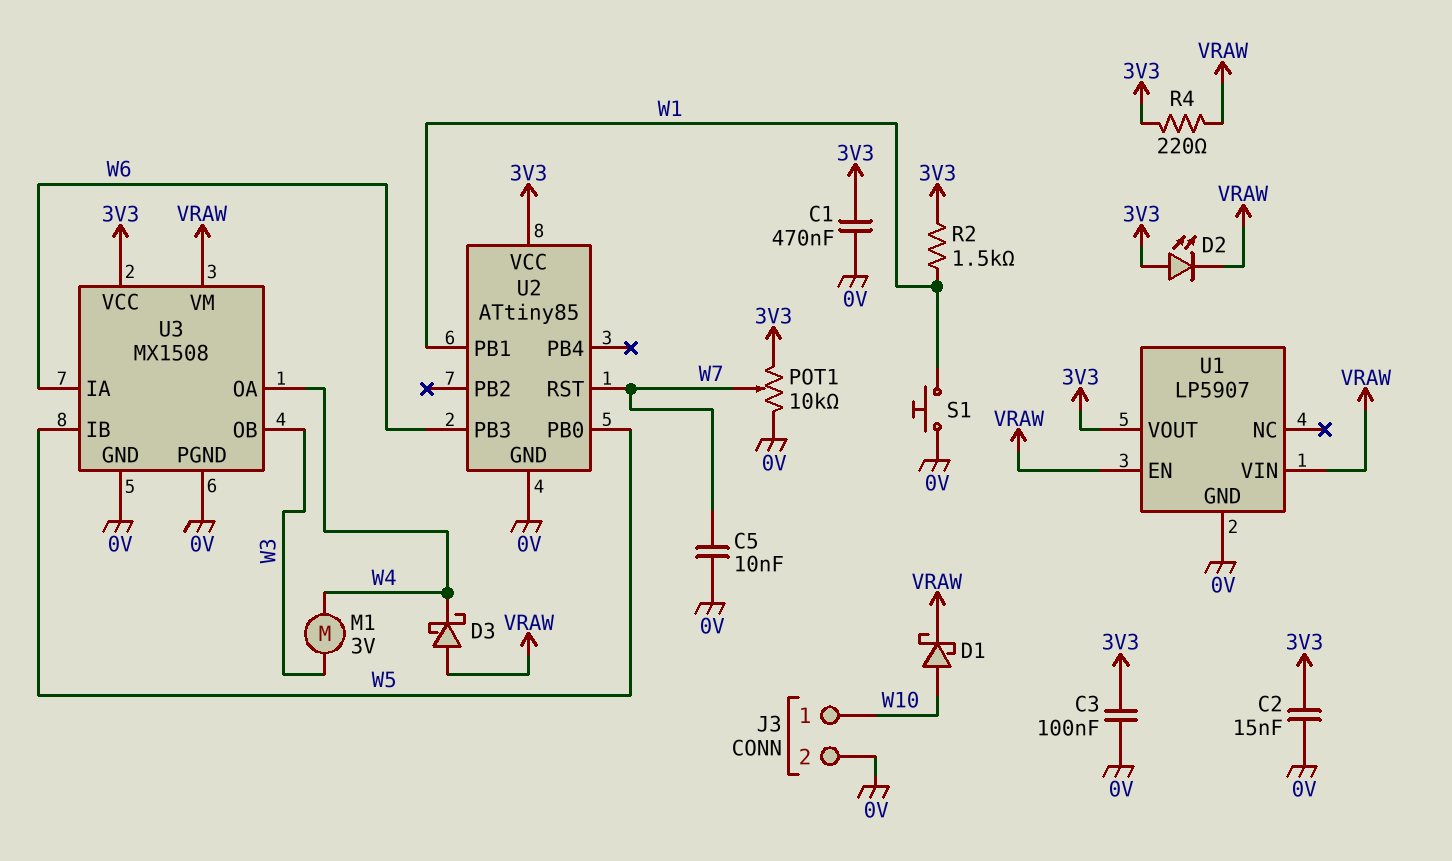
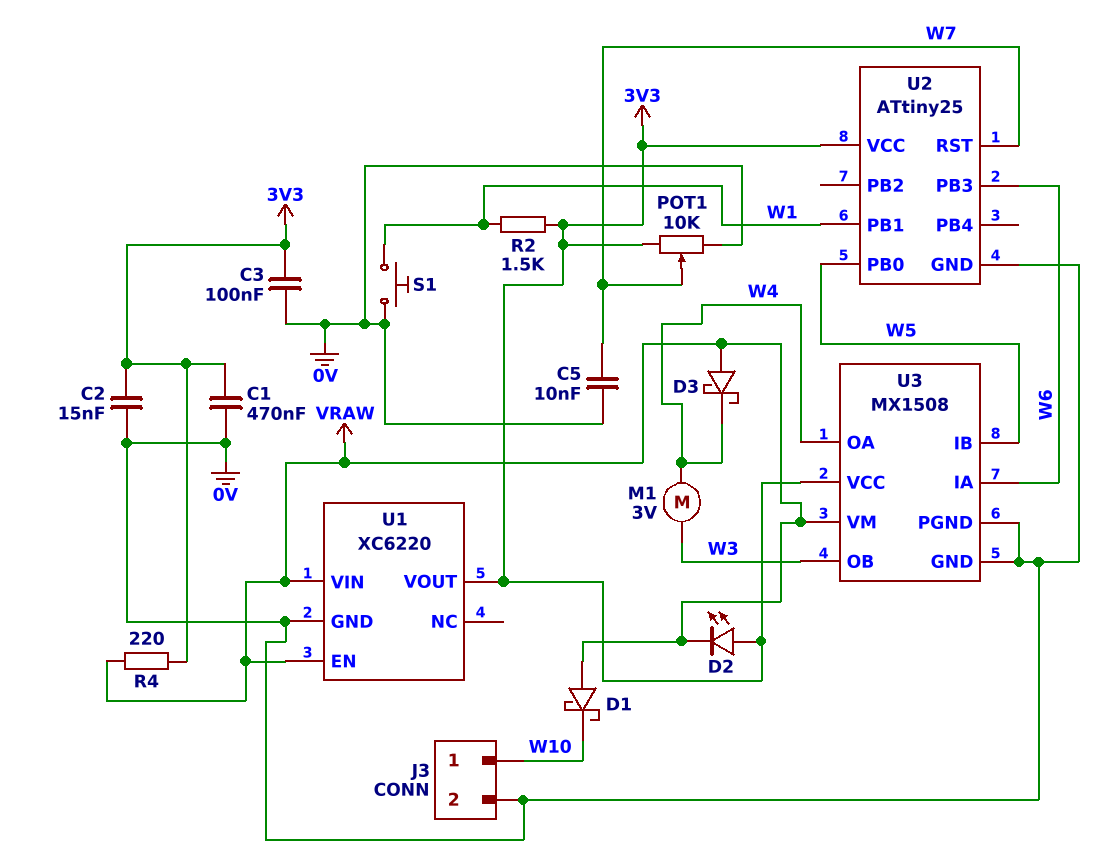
D1: schottky (A W10, K VRAW) -> schottky (A VRAW, K W10)
U1: LP5907 -> XC6220
U2: ATtiny85 -> ATtiny25

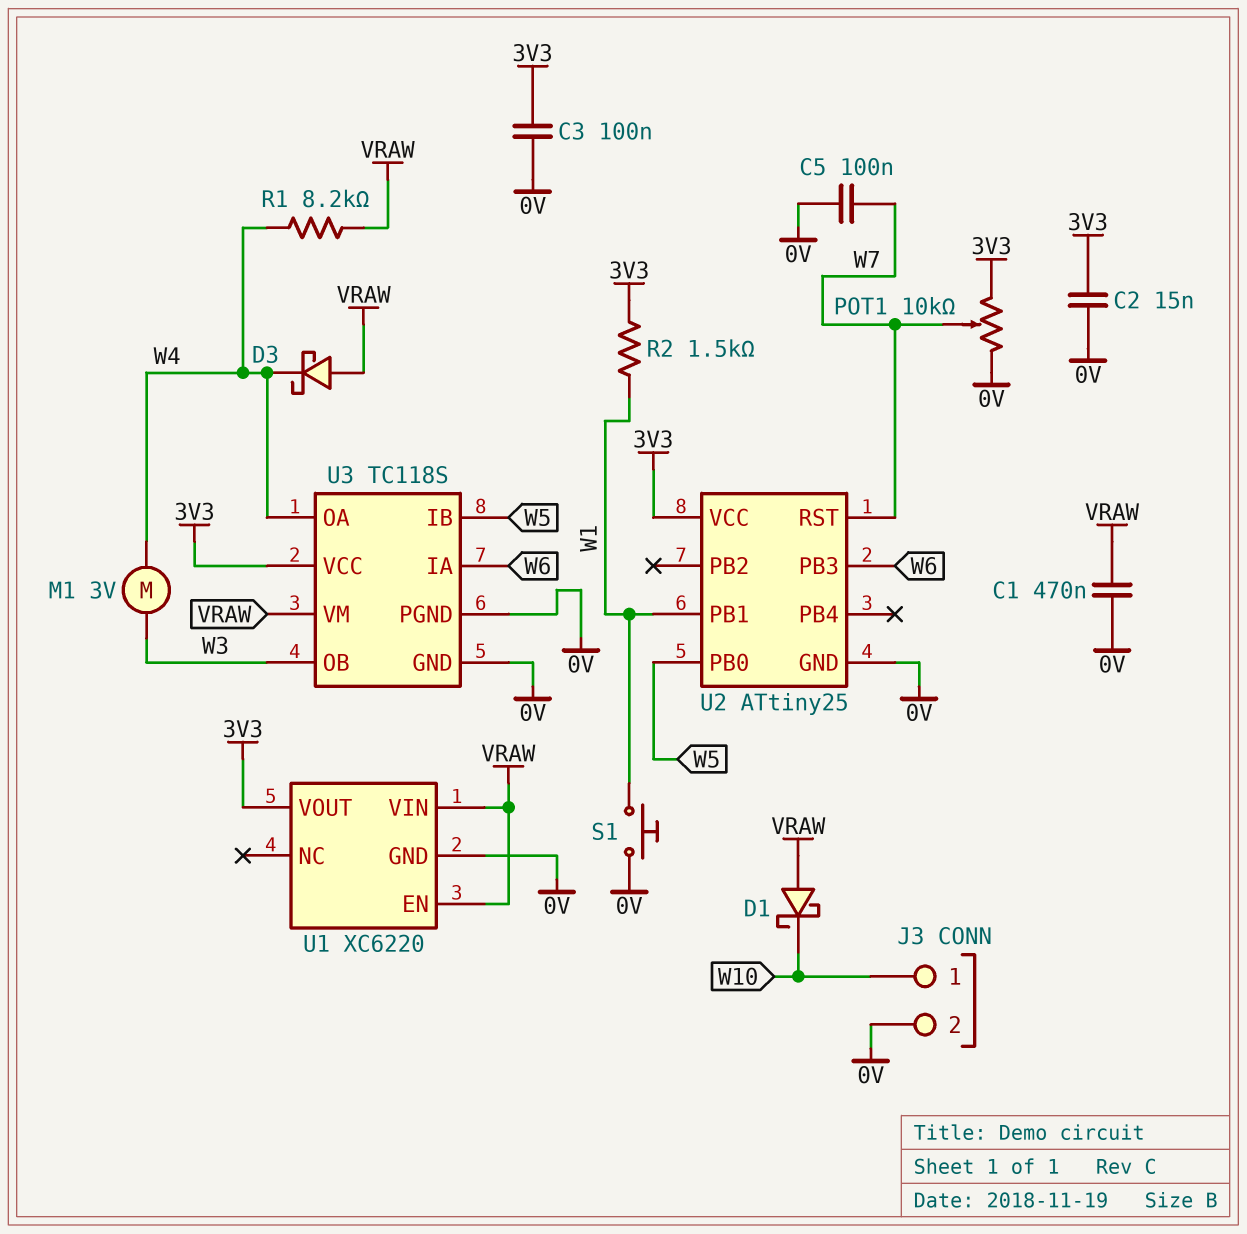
C1: 470nF (0V, 3V3) -> 470nF (0V, VRAW)
C5: 10nF (0V, W7) -> 100nF (0V, W7)
D2: LED (A 3V3, K VRAW) -> none
R1: none -> 8.2k (VRAW, W4)
R4: 220 (3V3, VRAW) -> none
U3: MX1508 -> TC118S

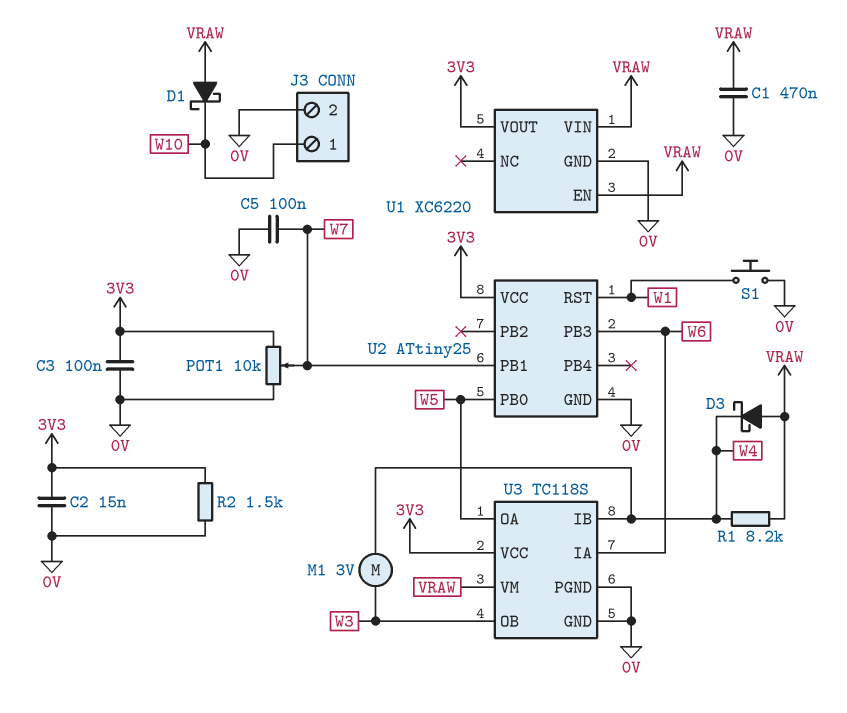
R2: 1.5k (3V3, W1) -> 1.5k (0V, 3V3)
U2 pin PB1: W1 -> W7
U2 pin RST: W7 -> W1
U3 pin IB: W5 -> W4
U3 pin OA: W4 -> W5

